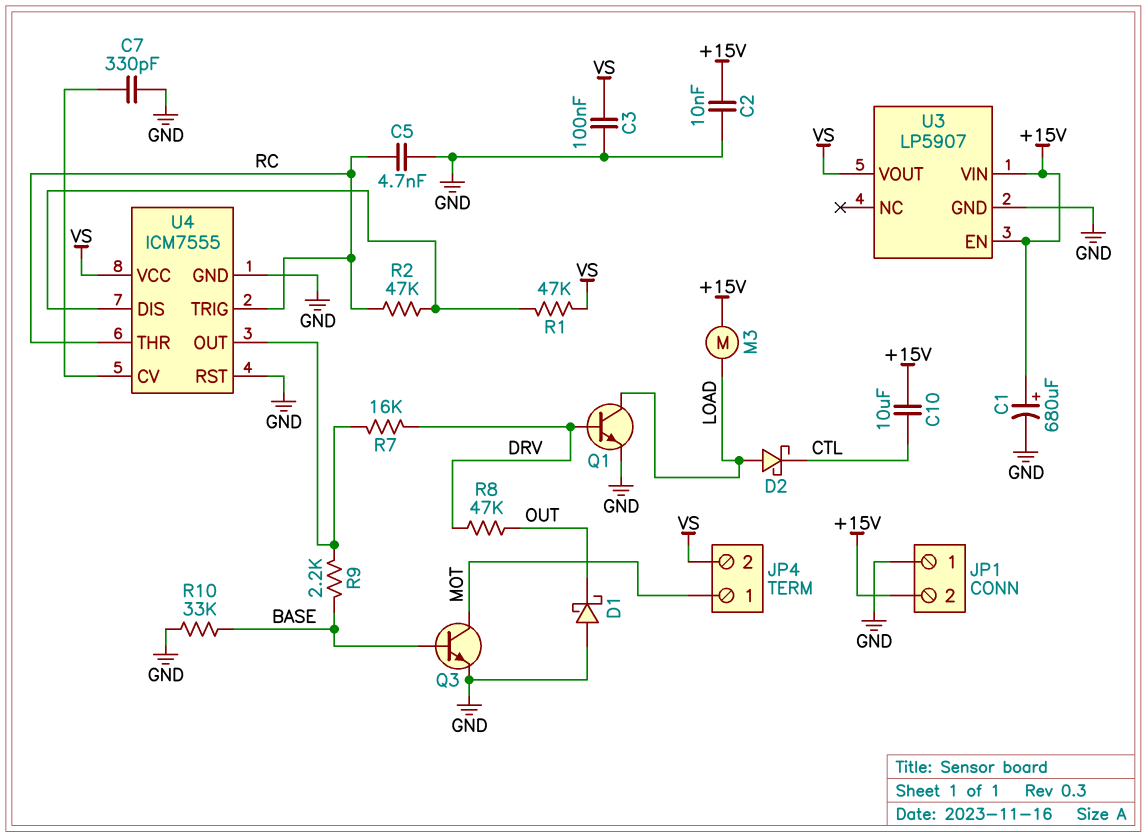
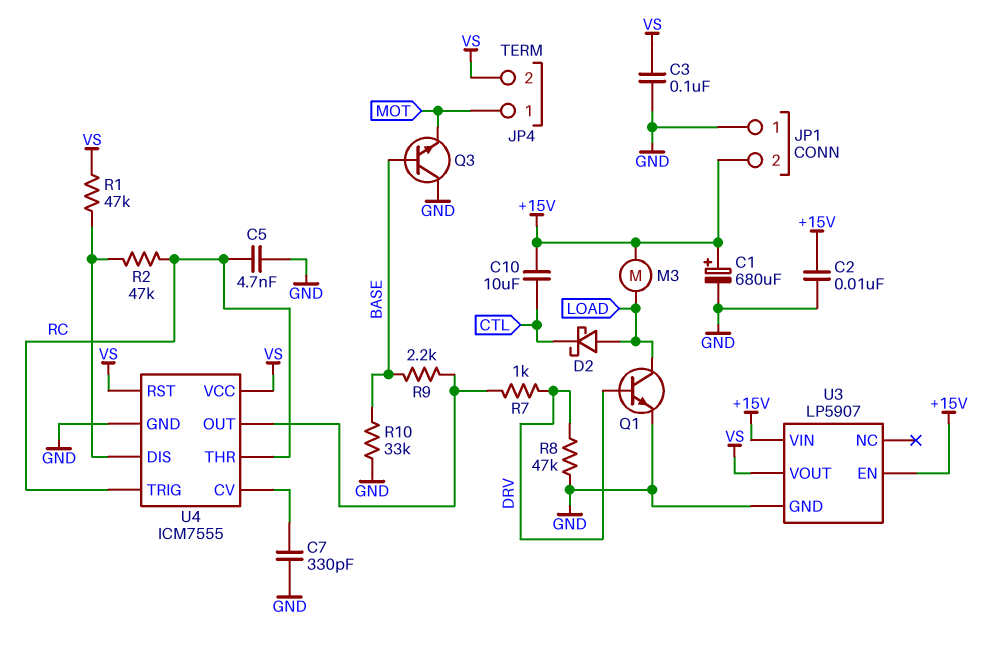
D1: schottky (A GND, K OUT) -> none
Q3: NPN (B BASE, C MOT, E GND) -> NPN (B BASE, C GND, E MOT)
R7: 16k (DRV, U4/OUT) -> 1k (DRV, U4/OUT)
R8: 47k (DRV, OUT) -> 47k (DRV, GND)
U4 pin RST: GND -> VS

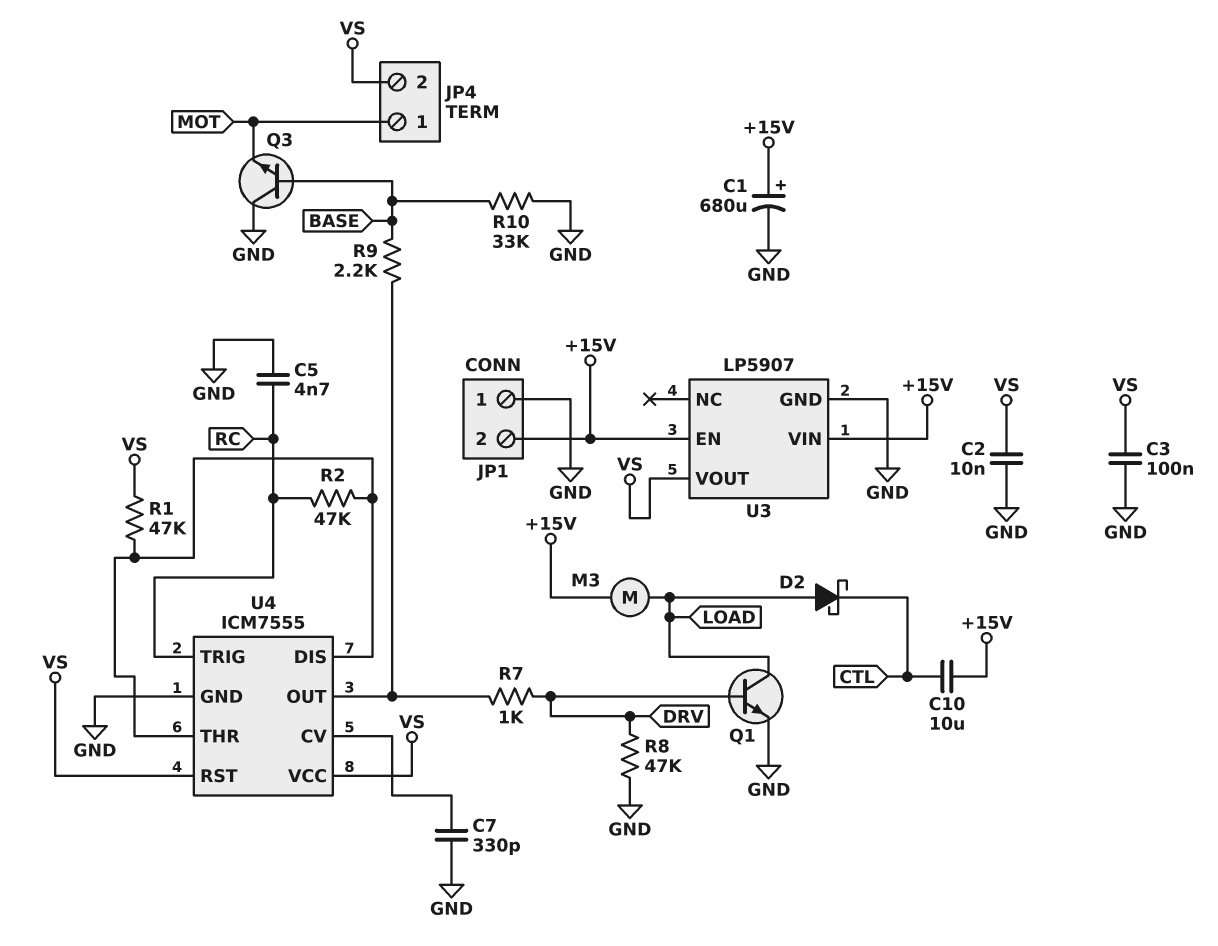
C2: 10nF (+15V, GND) -> 10nF (GND, VS)
U4 pin THR: RC -> U4/DIS

